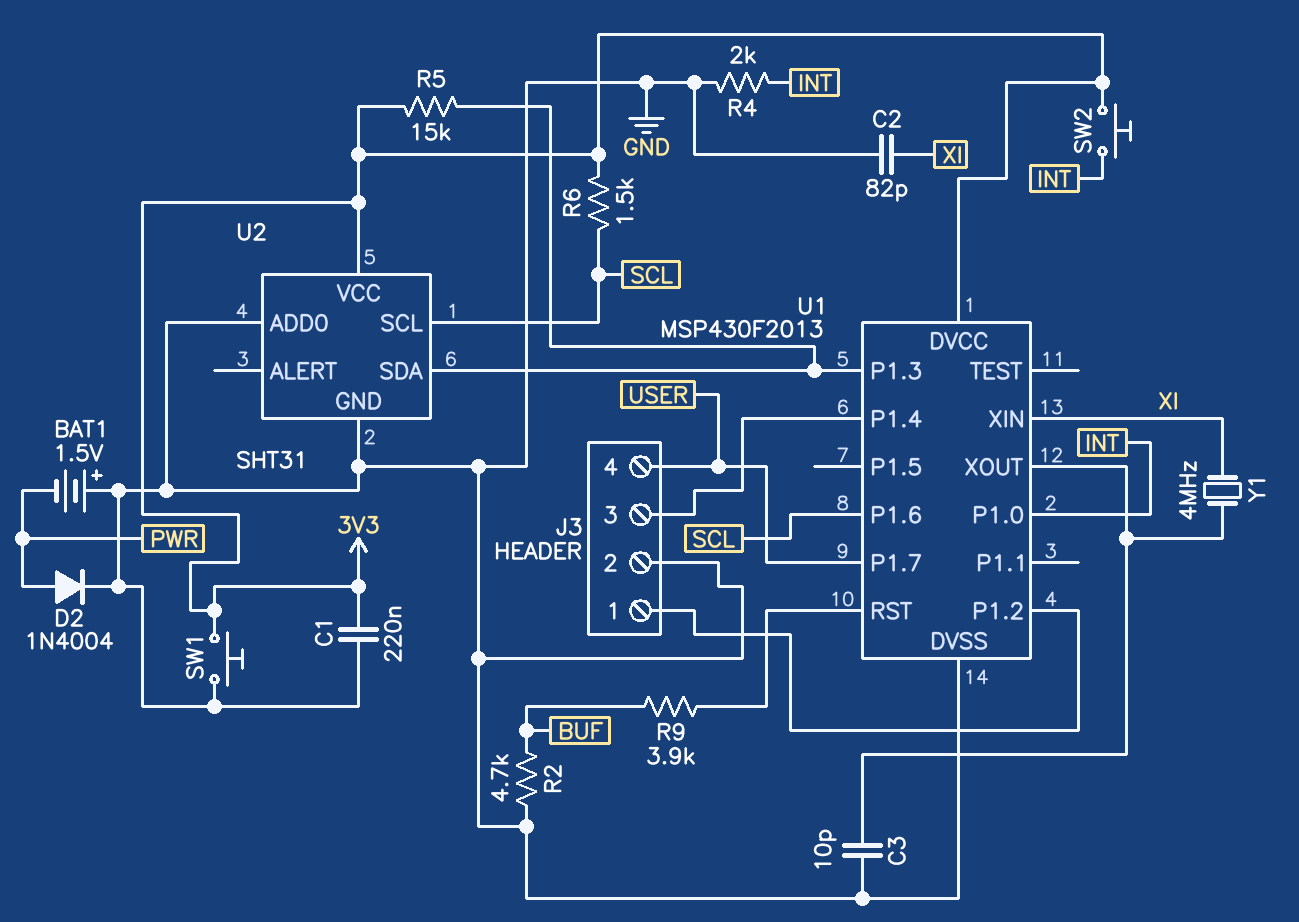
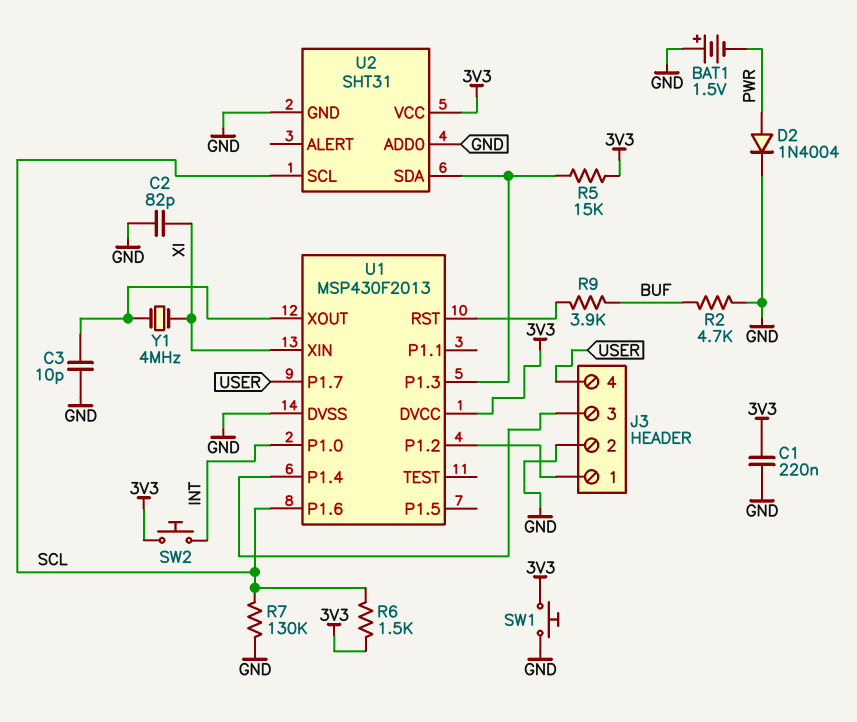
R4: 2k (GND, INT) -> none
R7: none -> 130k (GND, SCL)

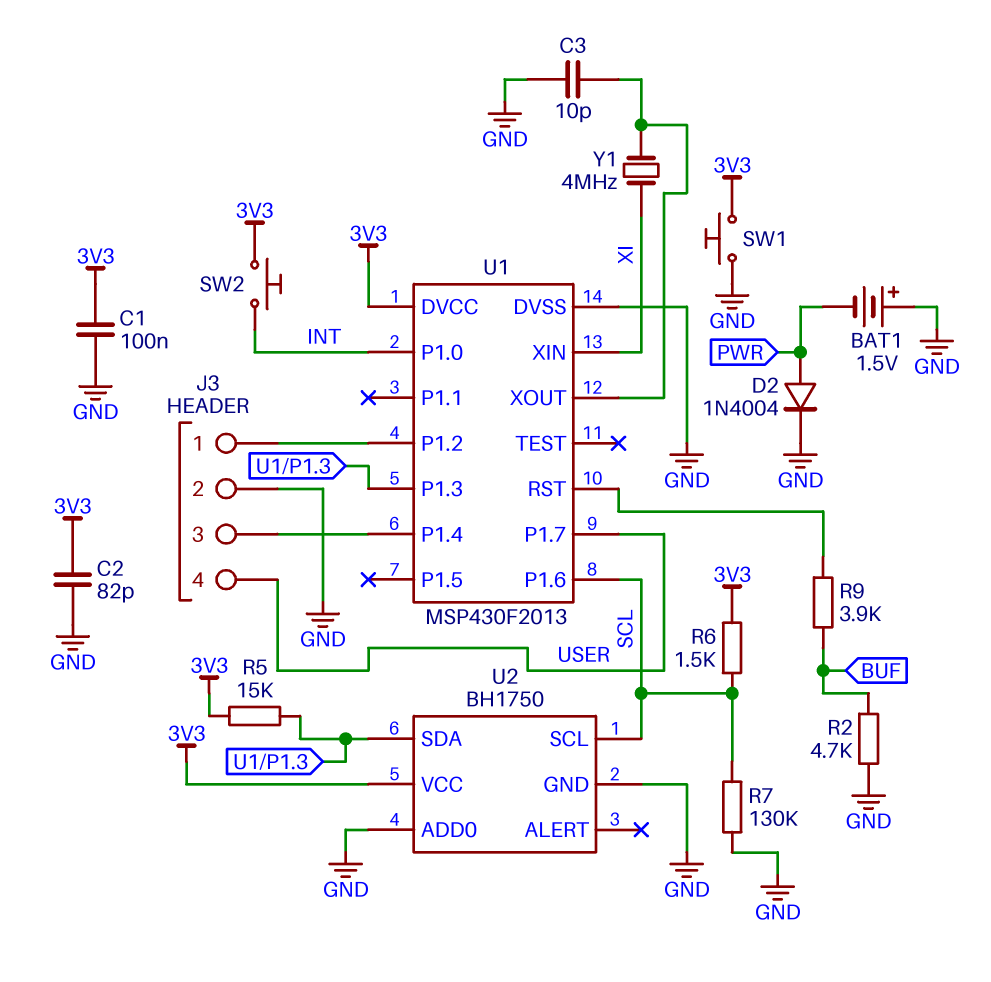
C1: 220nF (3V3, GND) -> 100nF (3V3, GND)
C2: 82pF (GND, XI) -> 82pF (3V3, GND)
U2: SHT31 -> BH1750

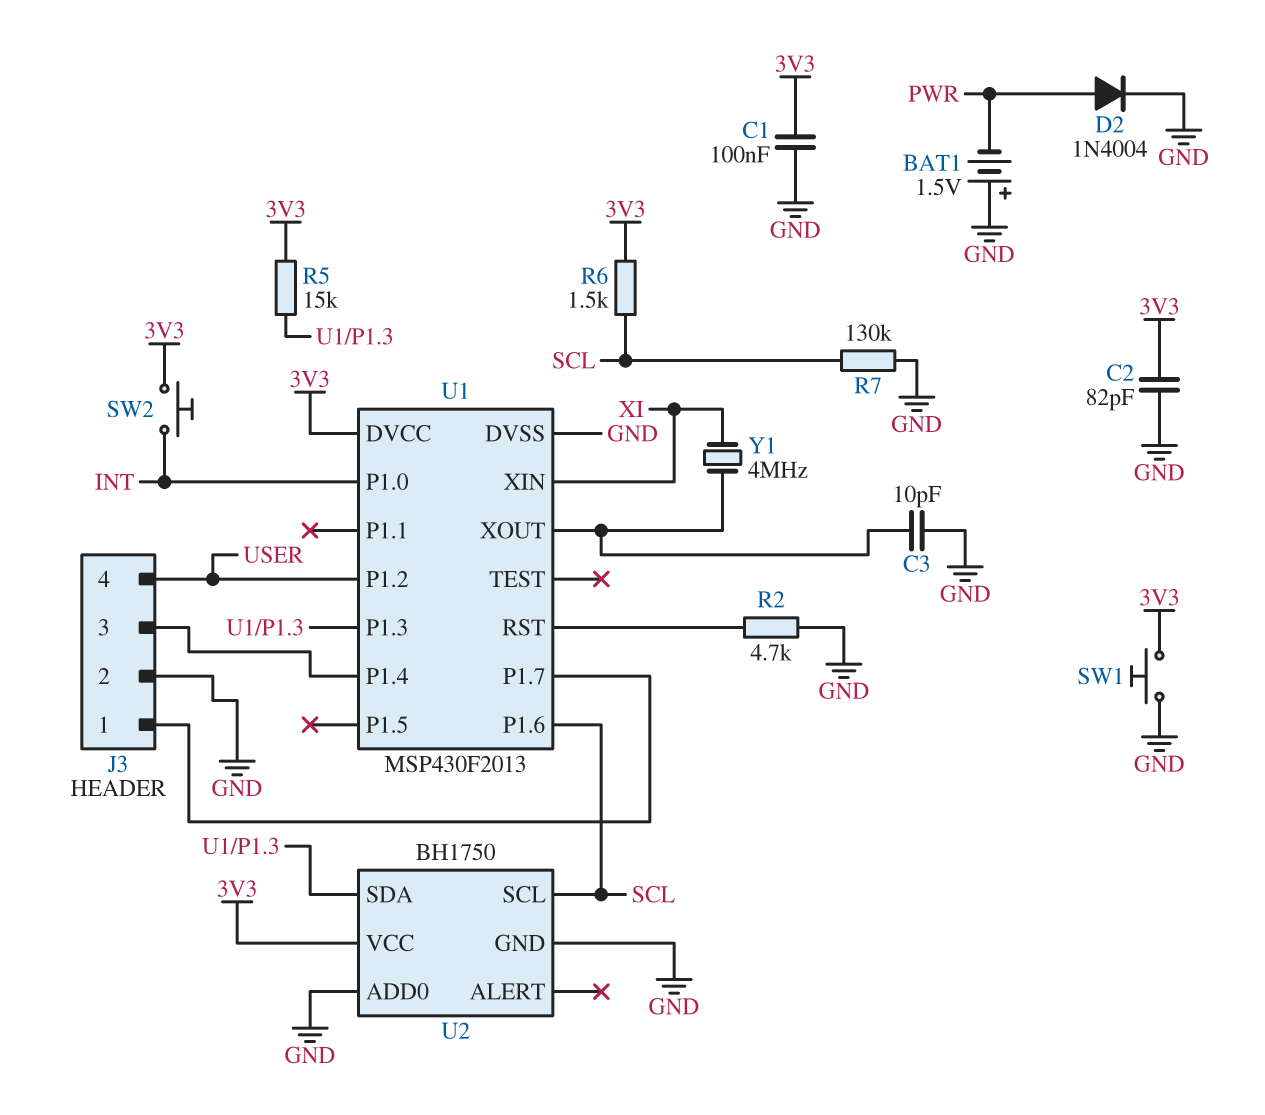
R2: 4.7k (BUF, GND) -> 4.7k (GND, U1/RST)
R9: 3.9k (BUF, U1/RST) -> none
U1 pin P1.2: J3/1 -> USER
U1 pin P1.7: USER -> J3/1

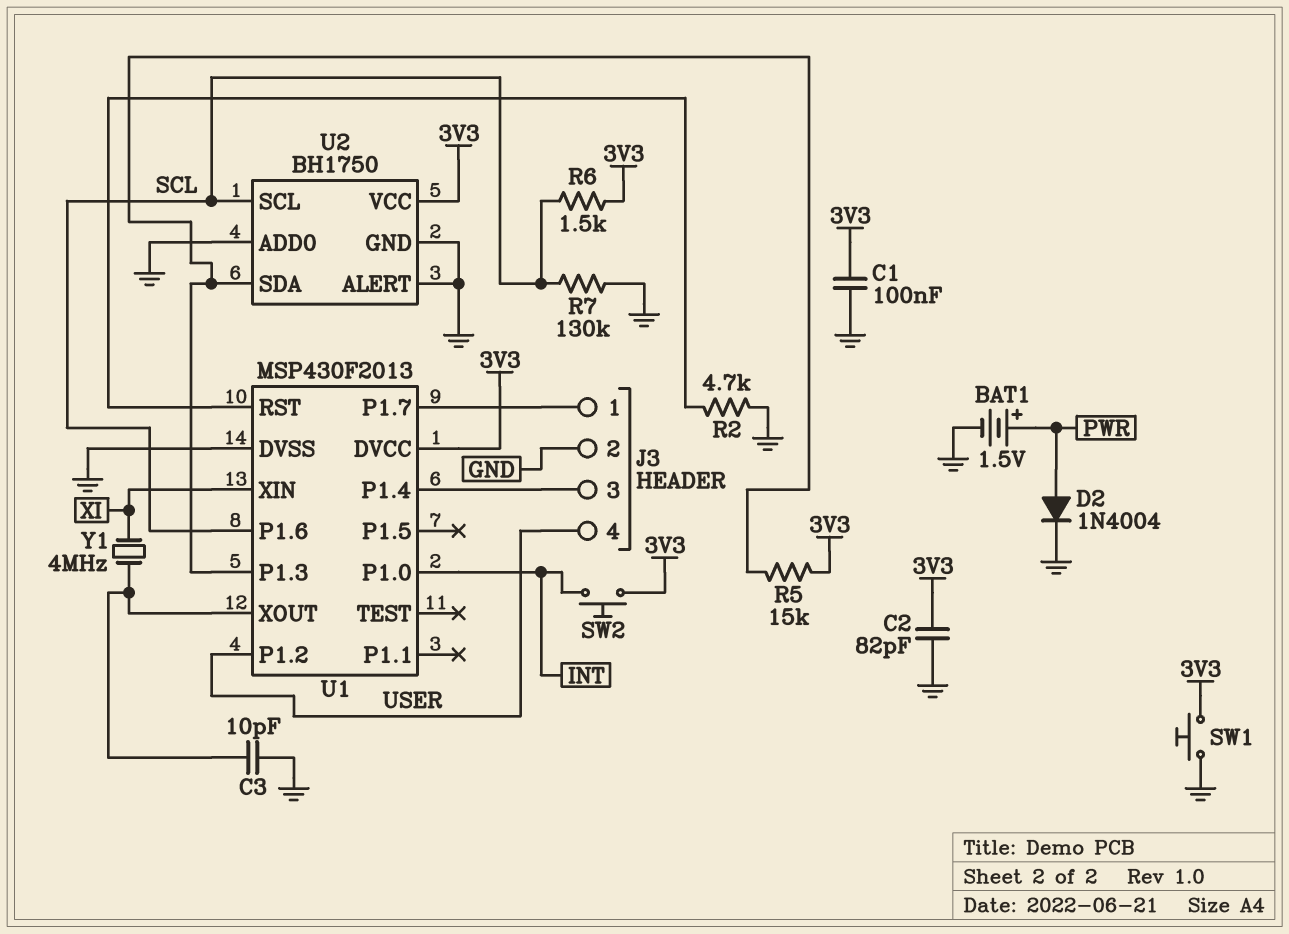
BAT1: 1.5V (plus GND, minus PWR) -> 1.5V (plus PWR, minus GND)
U2 pin ALERT: none -> GND

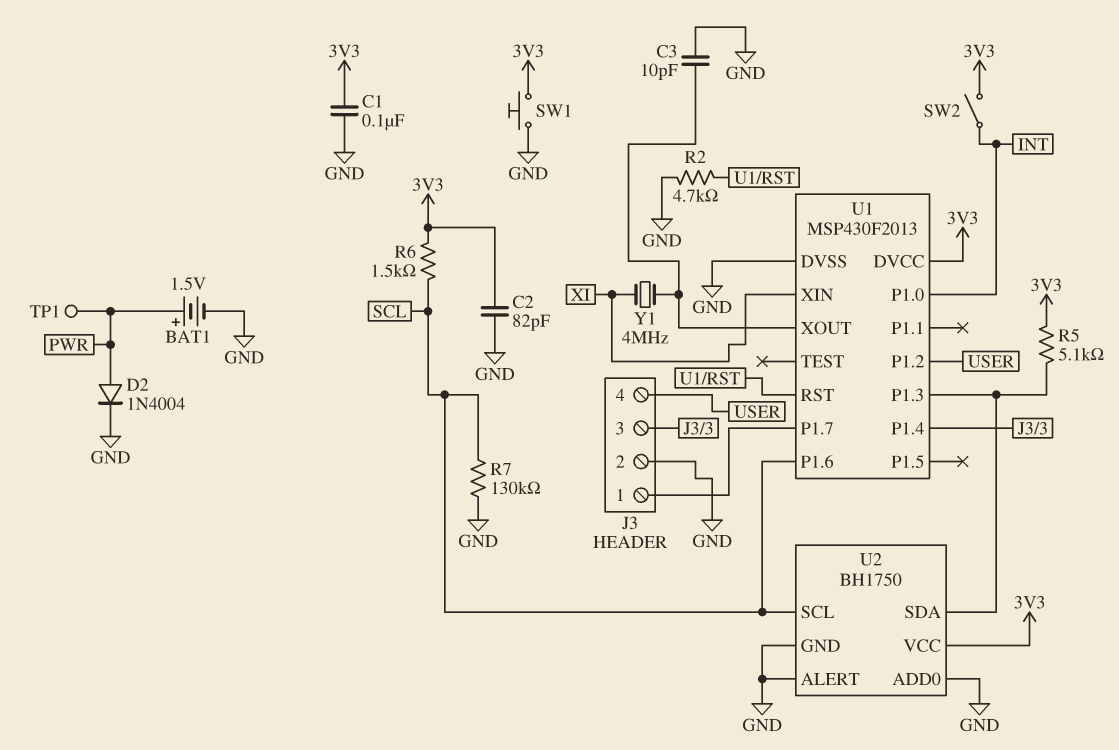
R5: 15k (3V3, U1/P1.3) -> 5.1k (3V3, U1/P1.3)
SW2: button (3V3, INT) -> switch (3V3, INT)
TP1: none -> test point (PWR)

